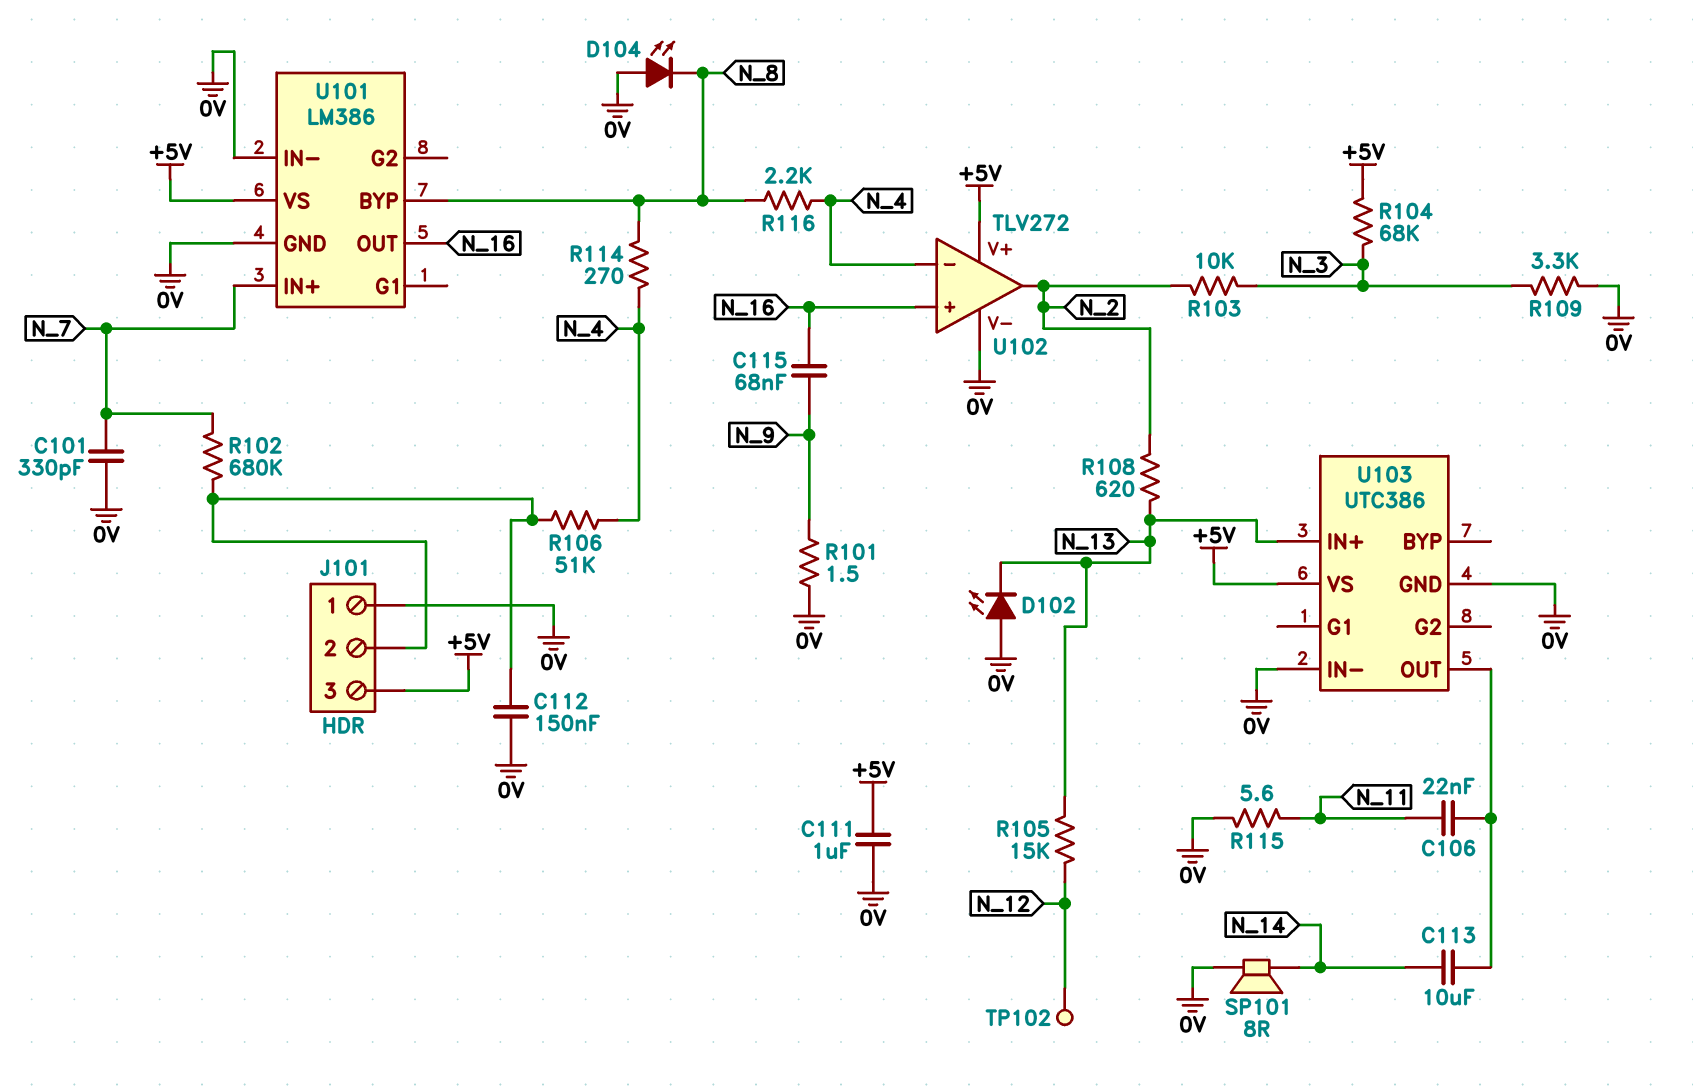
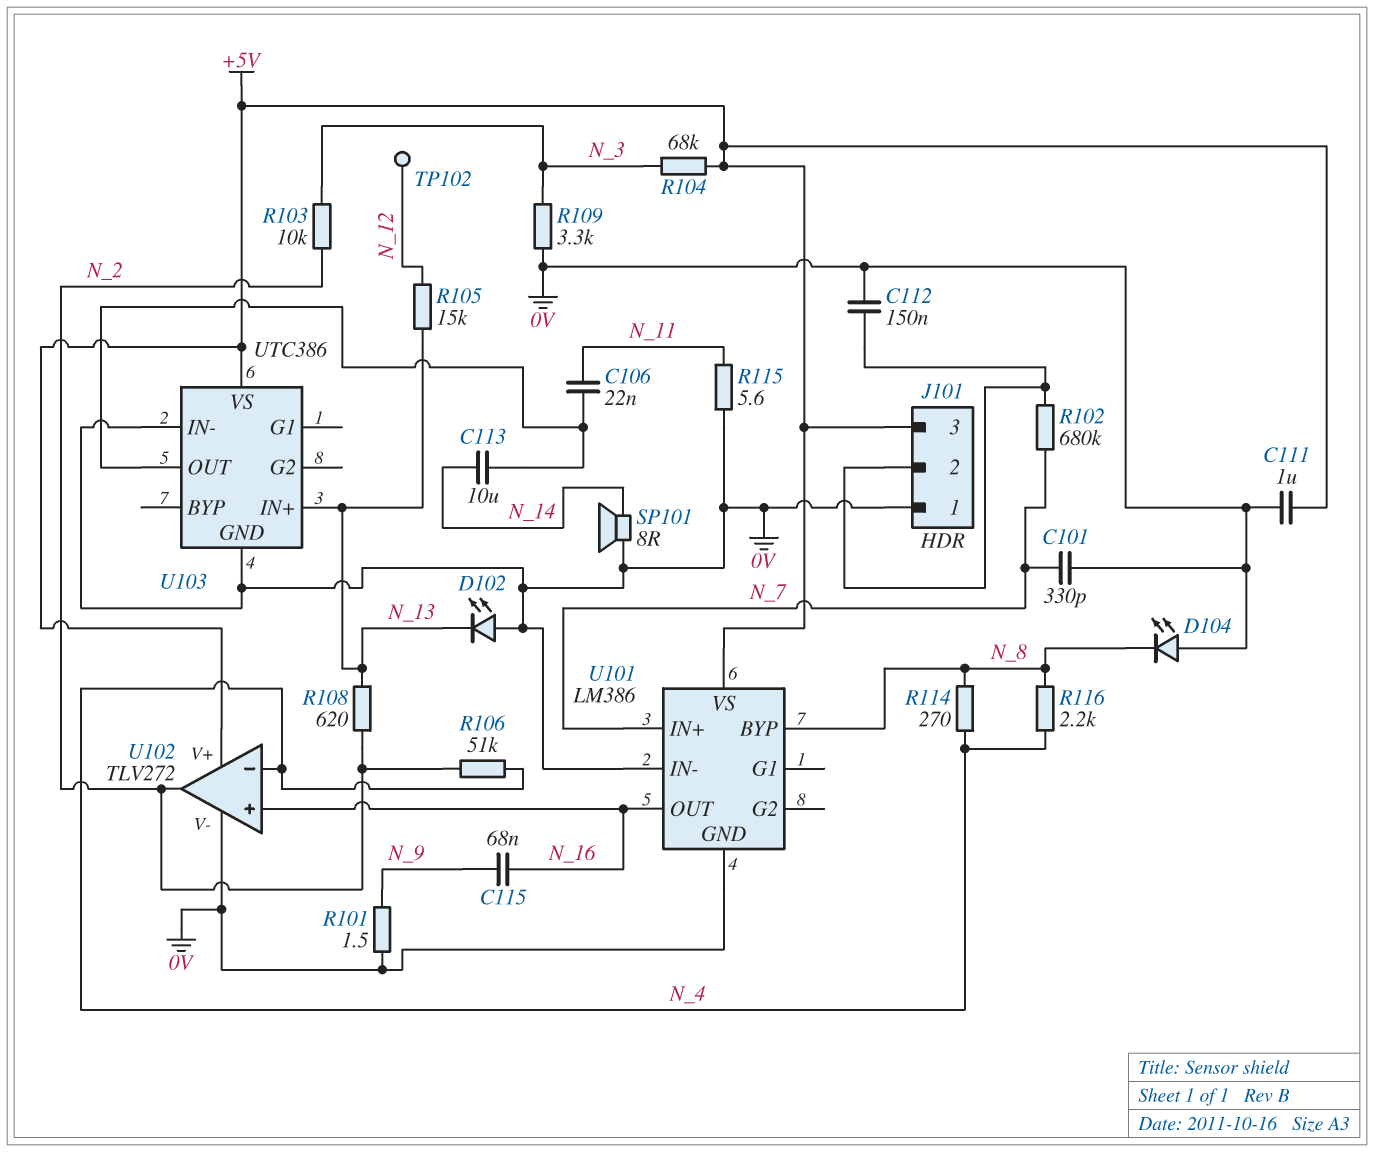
R106: 51k (J101/2, N_4) -> 51k (N_2, N_4)

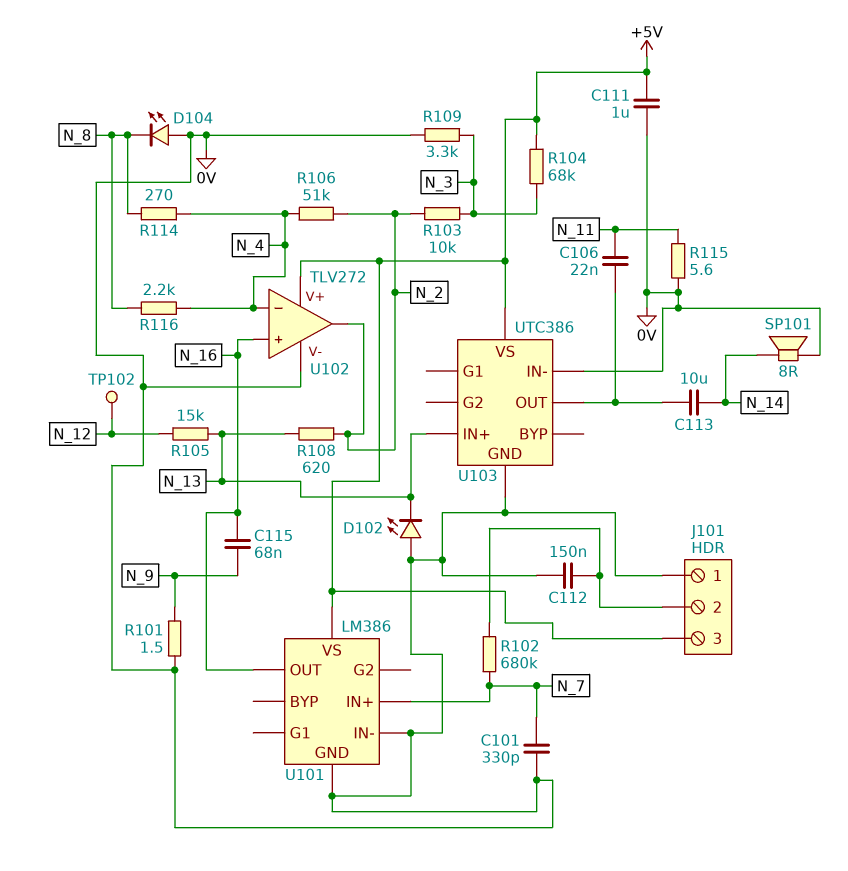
U101 pin BYP: N_8 -> none

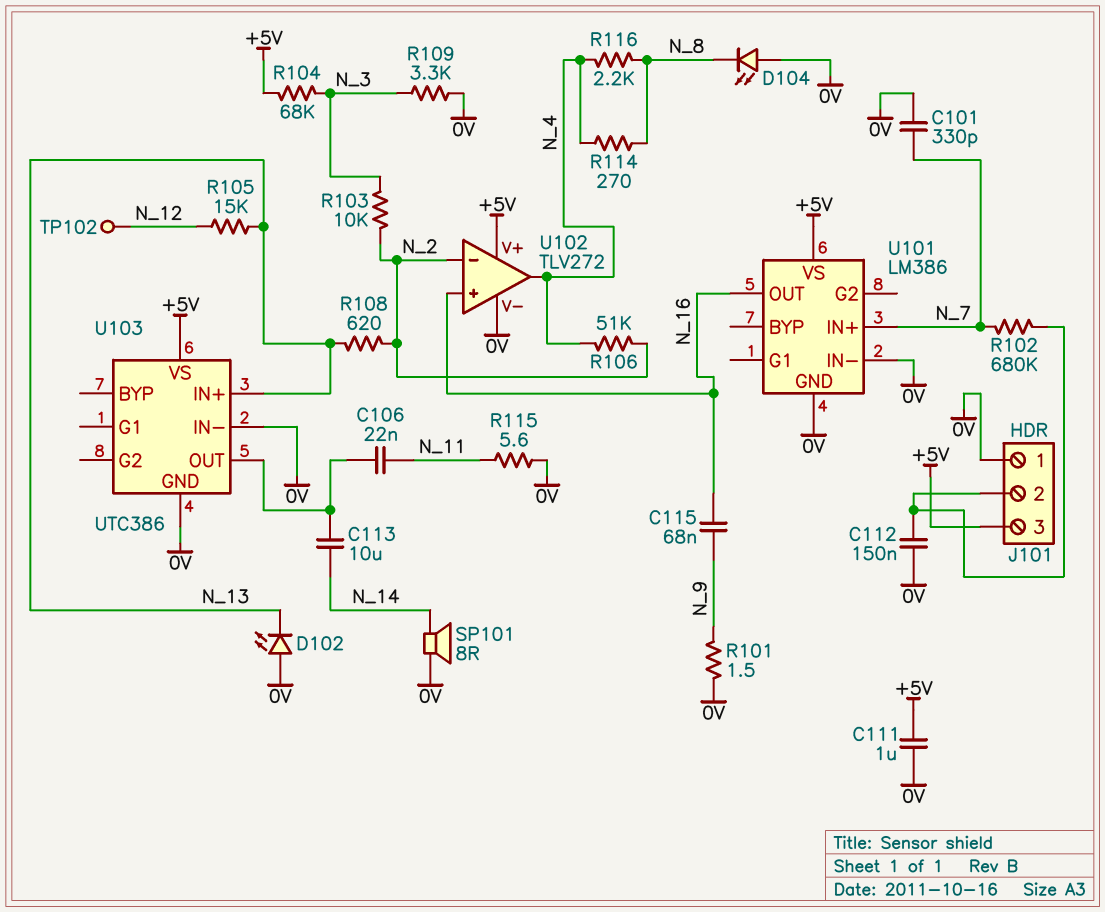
U102 pin in-: N_4 -> N_2
U102 pin out: N_2 -> N_4

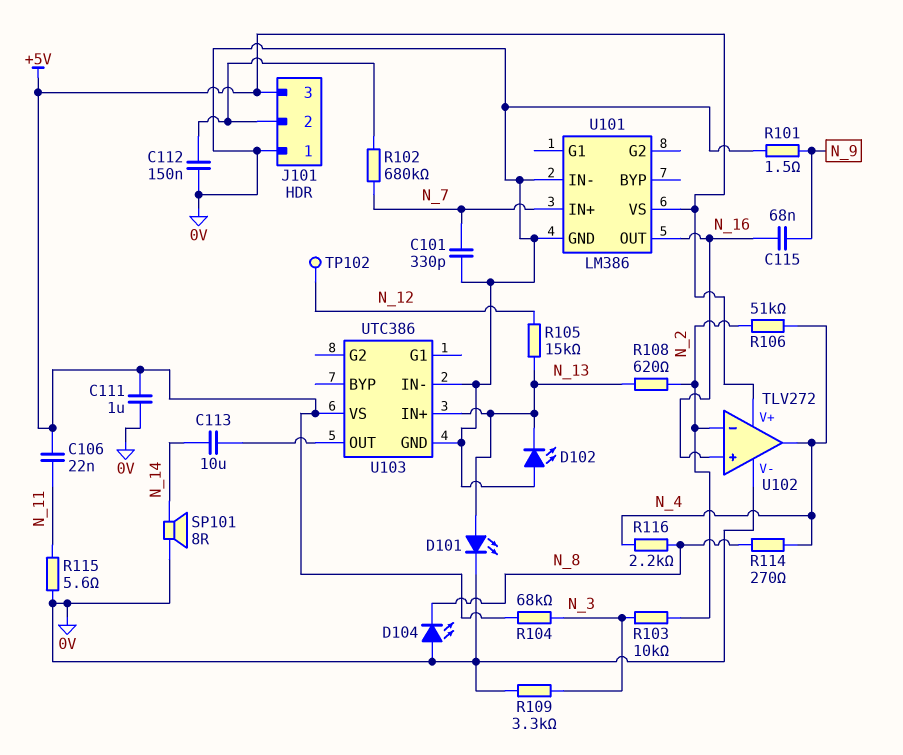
C106: 22nF (N_11, U103/OUT) -> 22nF (+5V, N_11)
D101: none -> LED (A N_13, K 0V)

